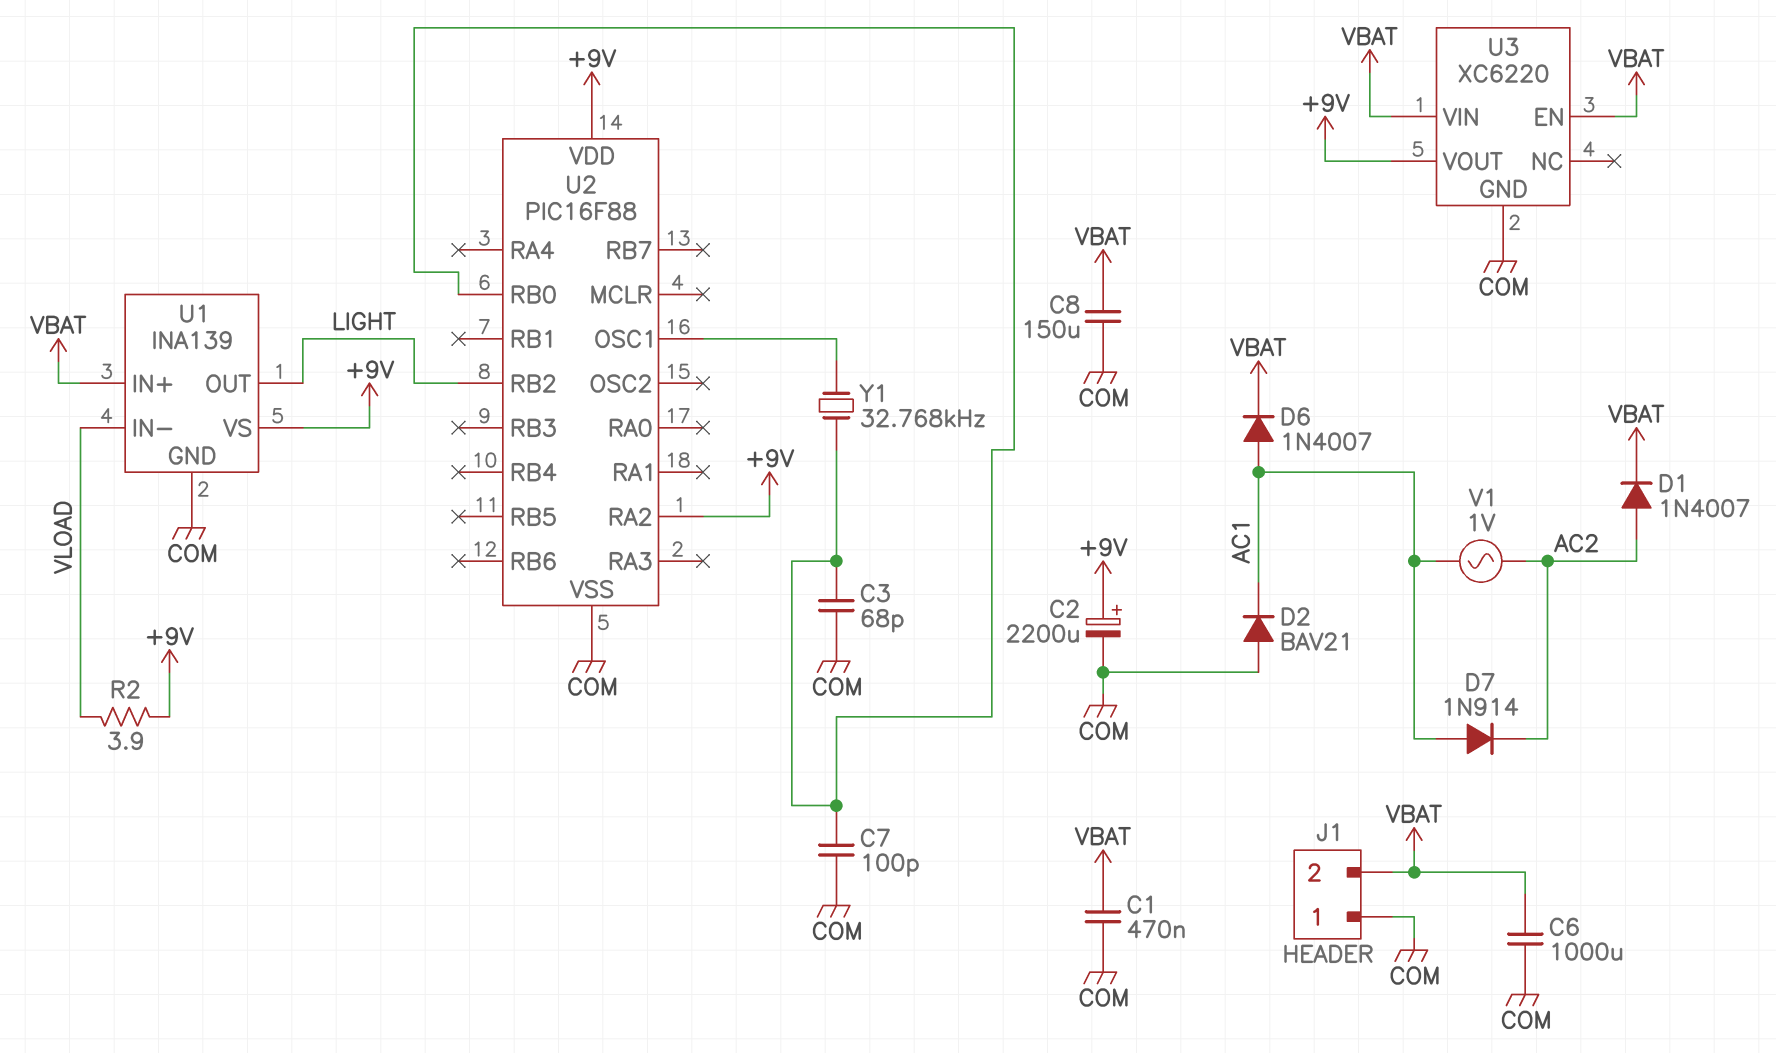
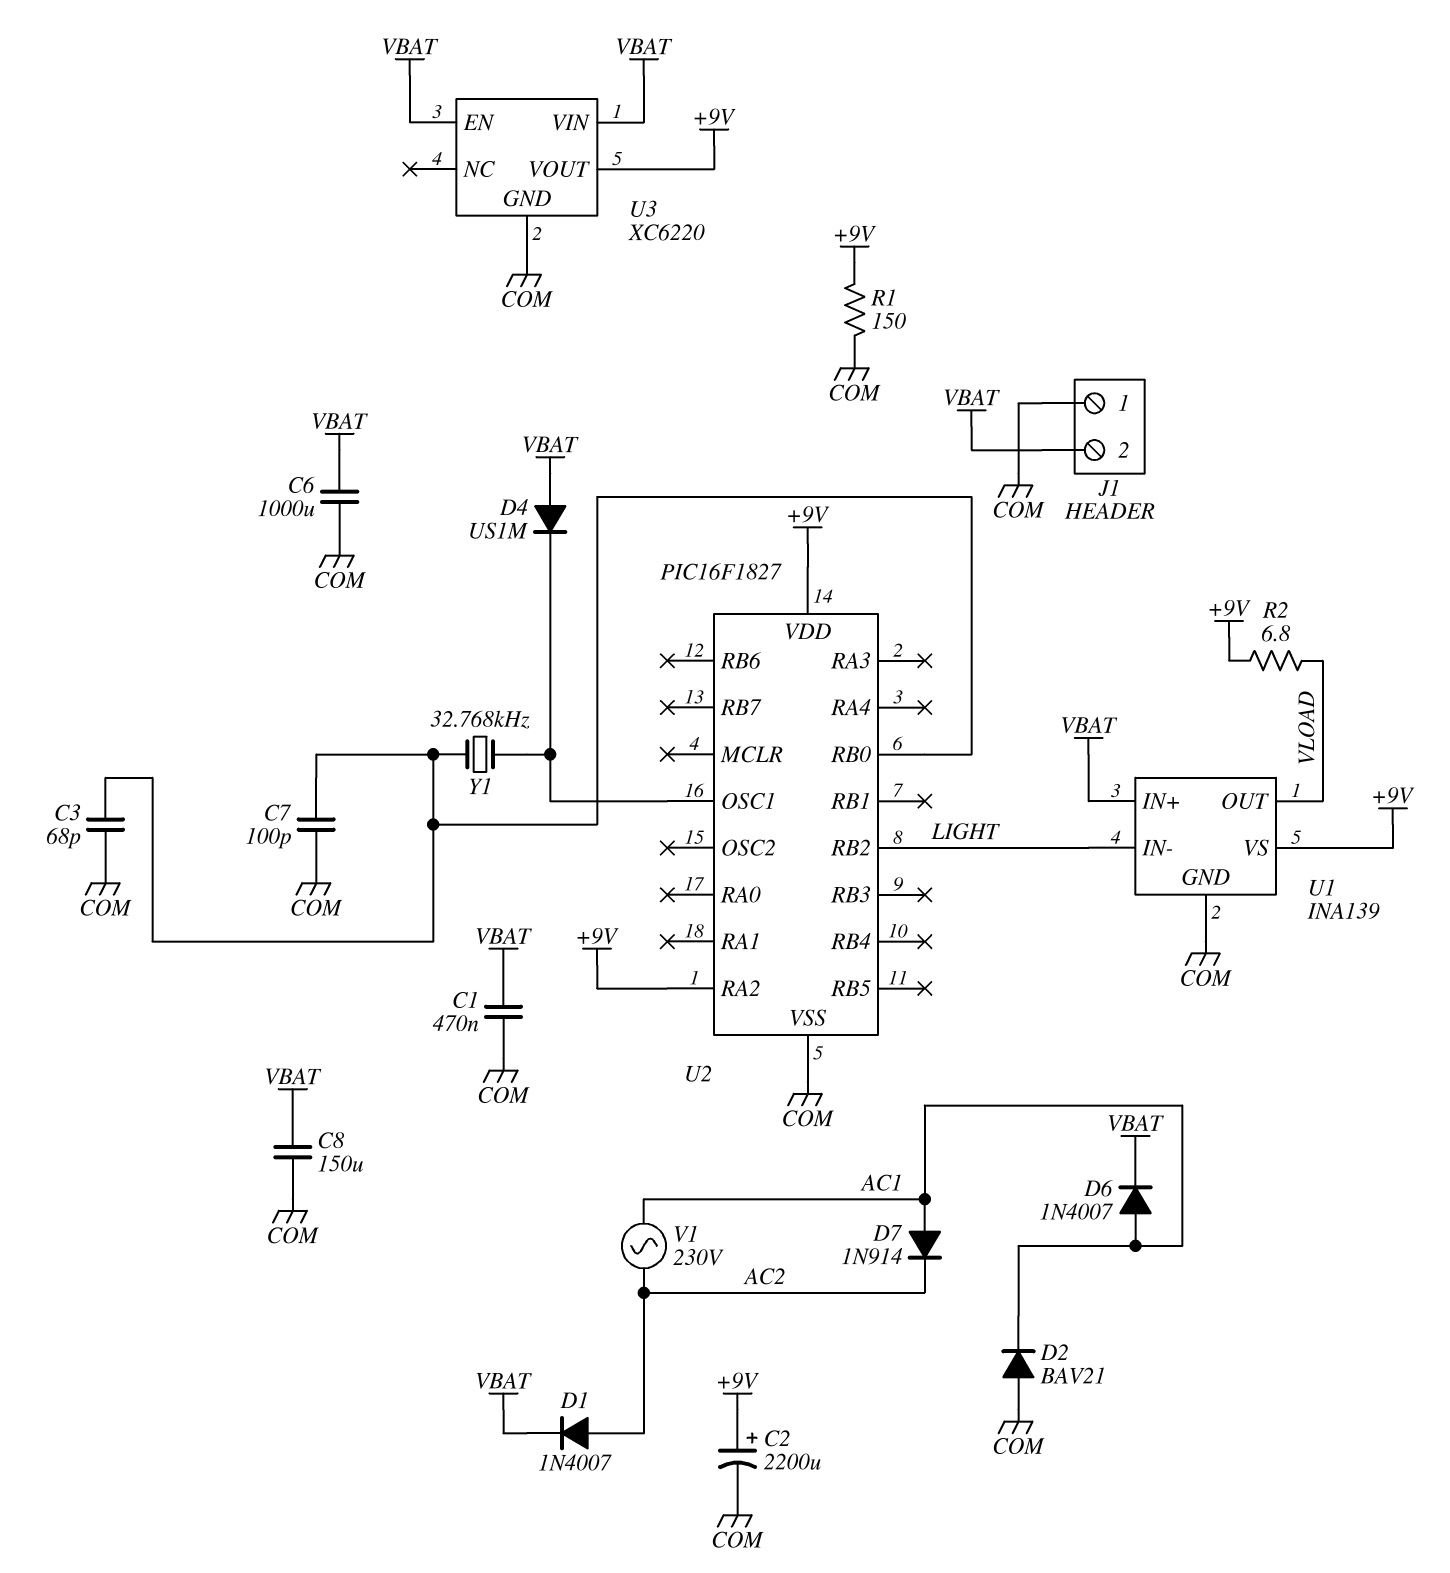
D4: none -> diode US1M (A VBAT, K U2/OSC1)
R1: none -> 150 (+9V, COM)
R2: 3.9 (+9V, VLOAD) -> 6.8 (+9V, VLOAD)
U1 pin IN-: VLOAD -> LIGHT
U1 pin OUT: LIGHT -> VLOAD
U2: PIC16F88 -> PIC16F1827
V1: AC 1V (AC1, AC2) -> AC 230V (AC1, AC2)

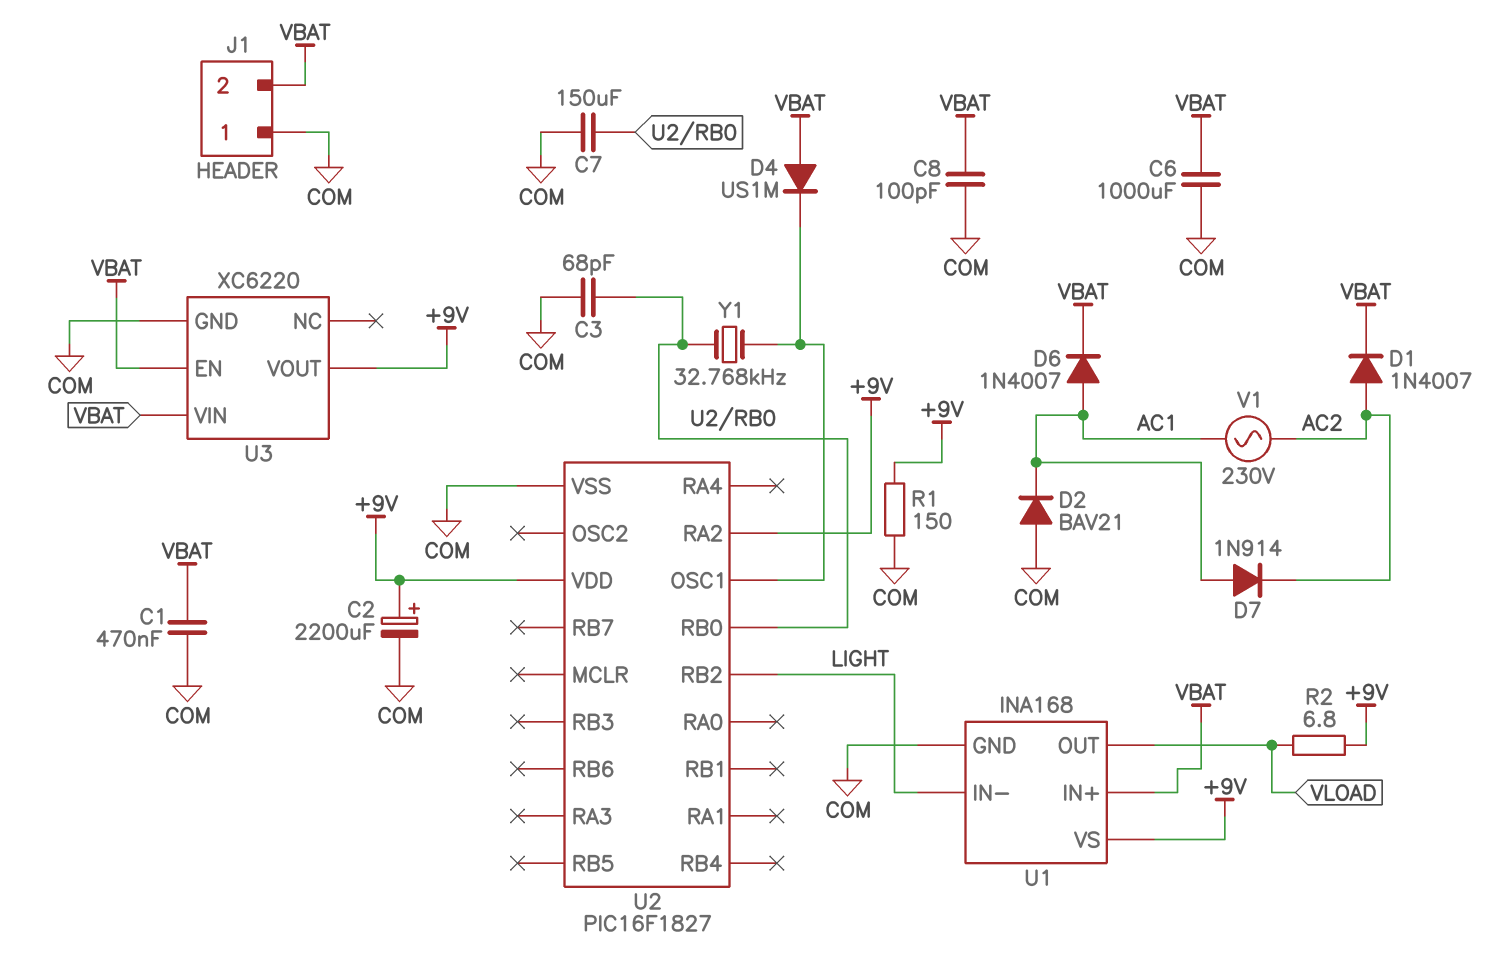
C7: 100pF (COM, U2/RB0) -> 150uF (COM, U2/RB0)
C8: 150uF (COM, VBAT) -> 100pF (COM, VBAT)
U1: INA139 -> INA168

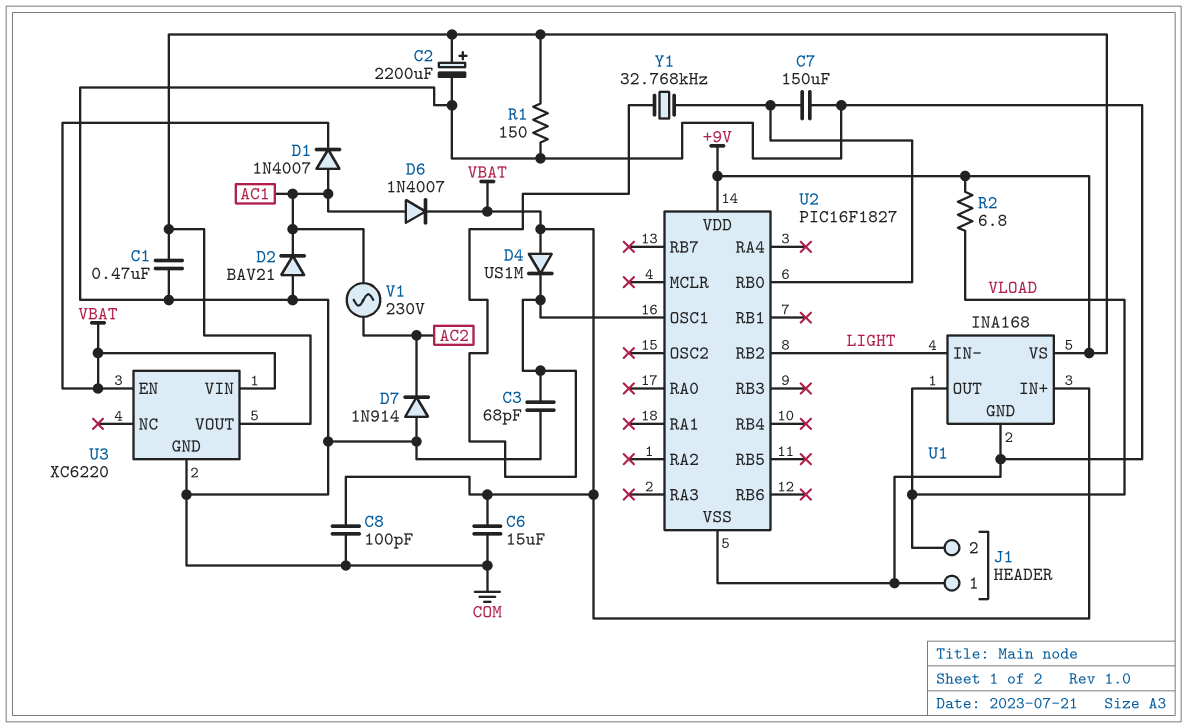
C1: 470nF (COM, VBAT) -> 470nF (+9V, COM)
C3: 68pF (COM, U2/RB0) -> 68pF (COM, U2/OSC1)
C6: 1000uF (COM, VBAT) -> 15uF (COM, VBAT)
D1: diode 1N4007 (A AC2, K VBAT) -> diode 1N4007 (A AC1, K VBAT)
D7: diode 1N914 (A AC1, K AC2) -> diode 1N914 (A COM, K AC2)
J1 pin 2: VBAT -> VLOAD
U2 pin RA2: +9V -> none

